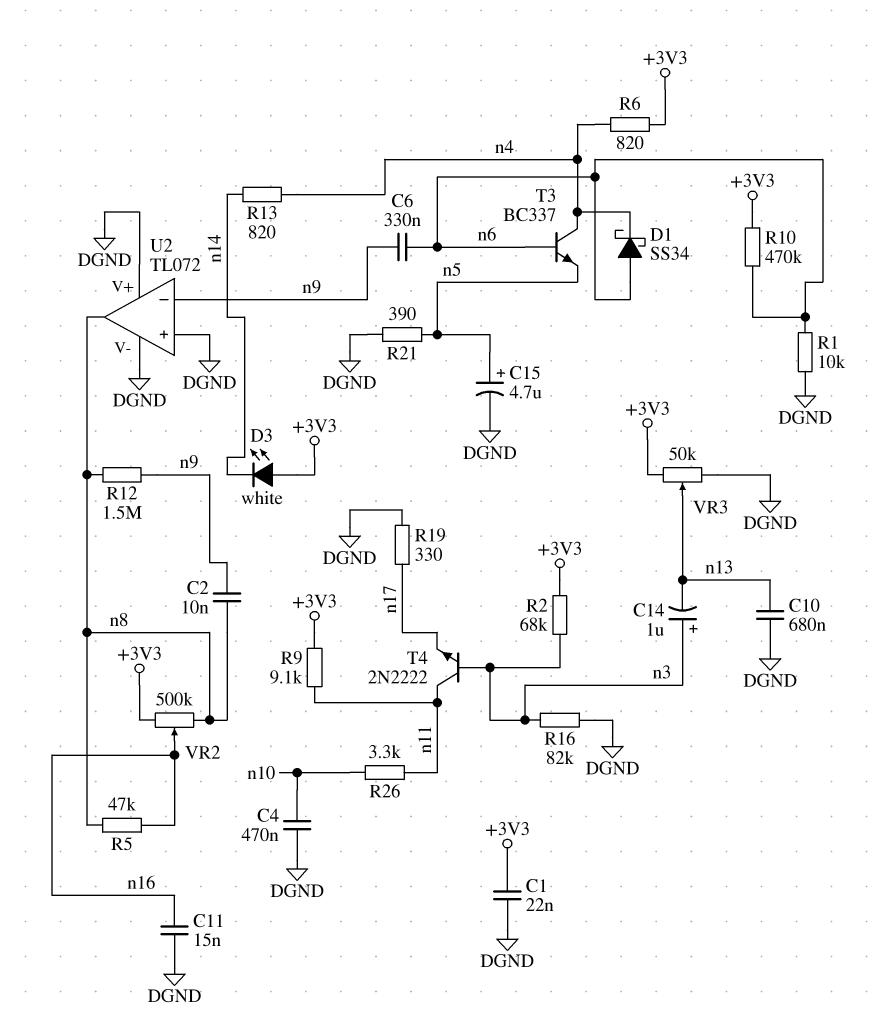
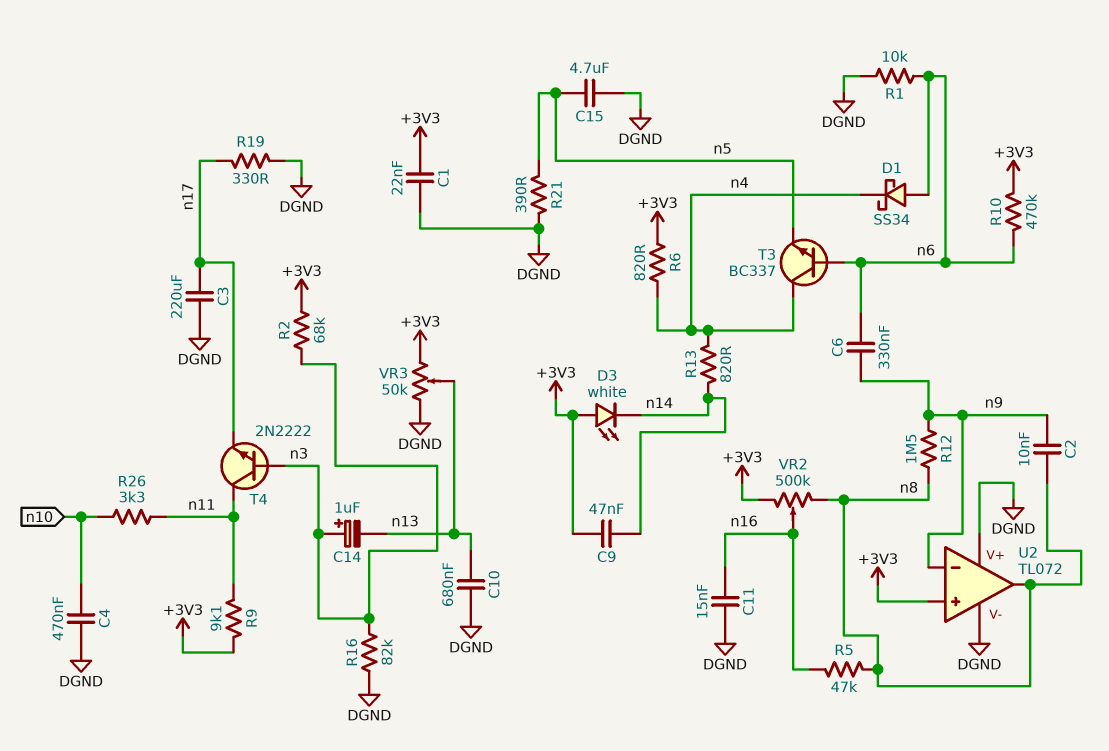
C3: none -> 220uF (DGND, n17)
C9: none -> 47nF (+3V3, n14)
C15: 4.7uF (plus n5, minus DGND) -> 4.7uF (DGND, n5)
U2 pin in+: DGND -> +3V3

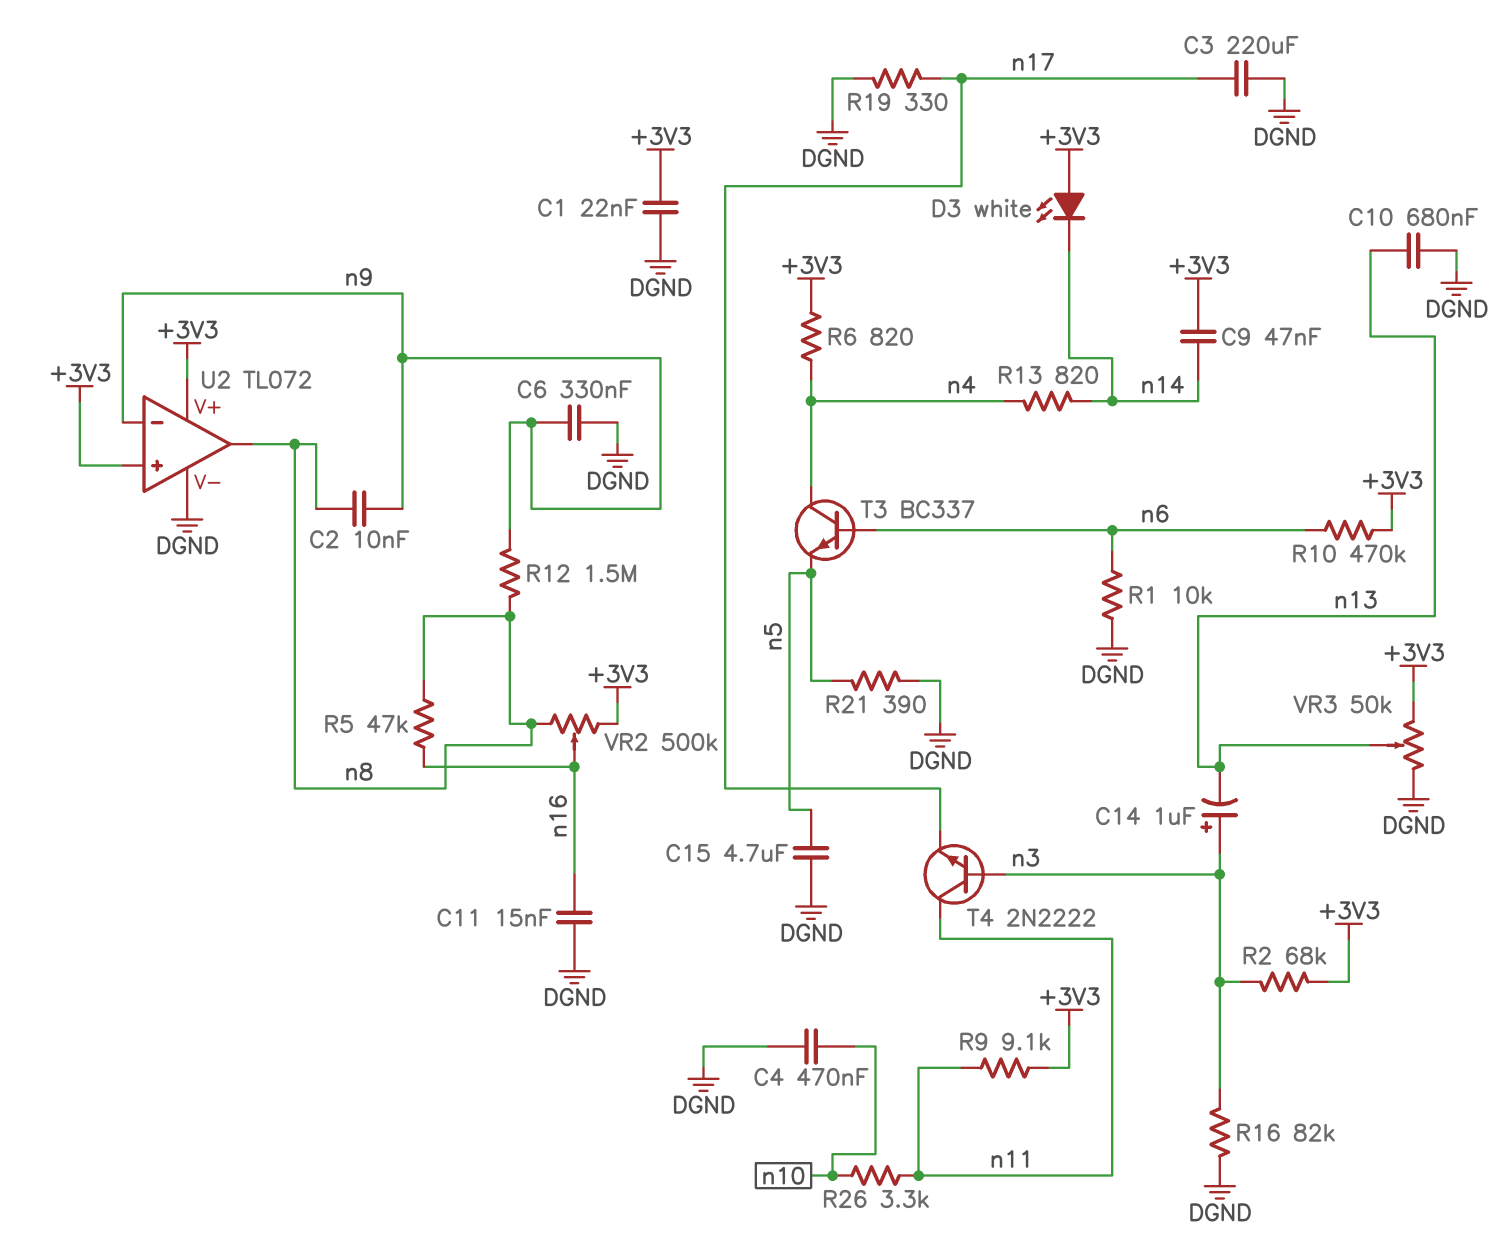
C6: 330nF (n6, n9) -> 330nF (DGND, n9)
D1: schottky SS34 (A n6, K n4) -> none
U2 pin V+: DGND -> +3V3

